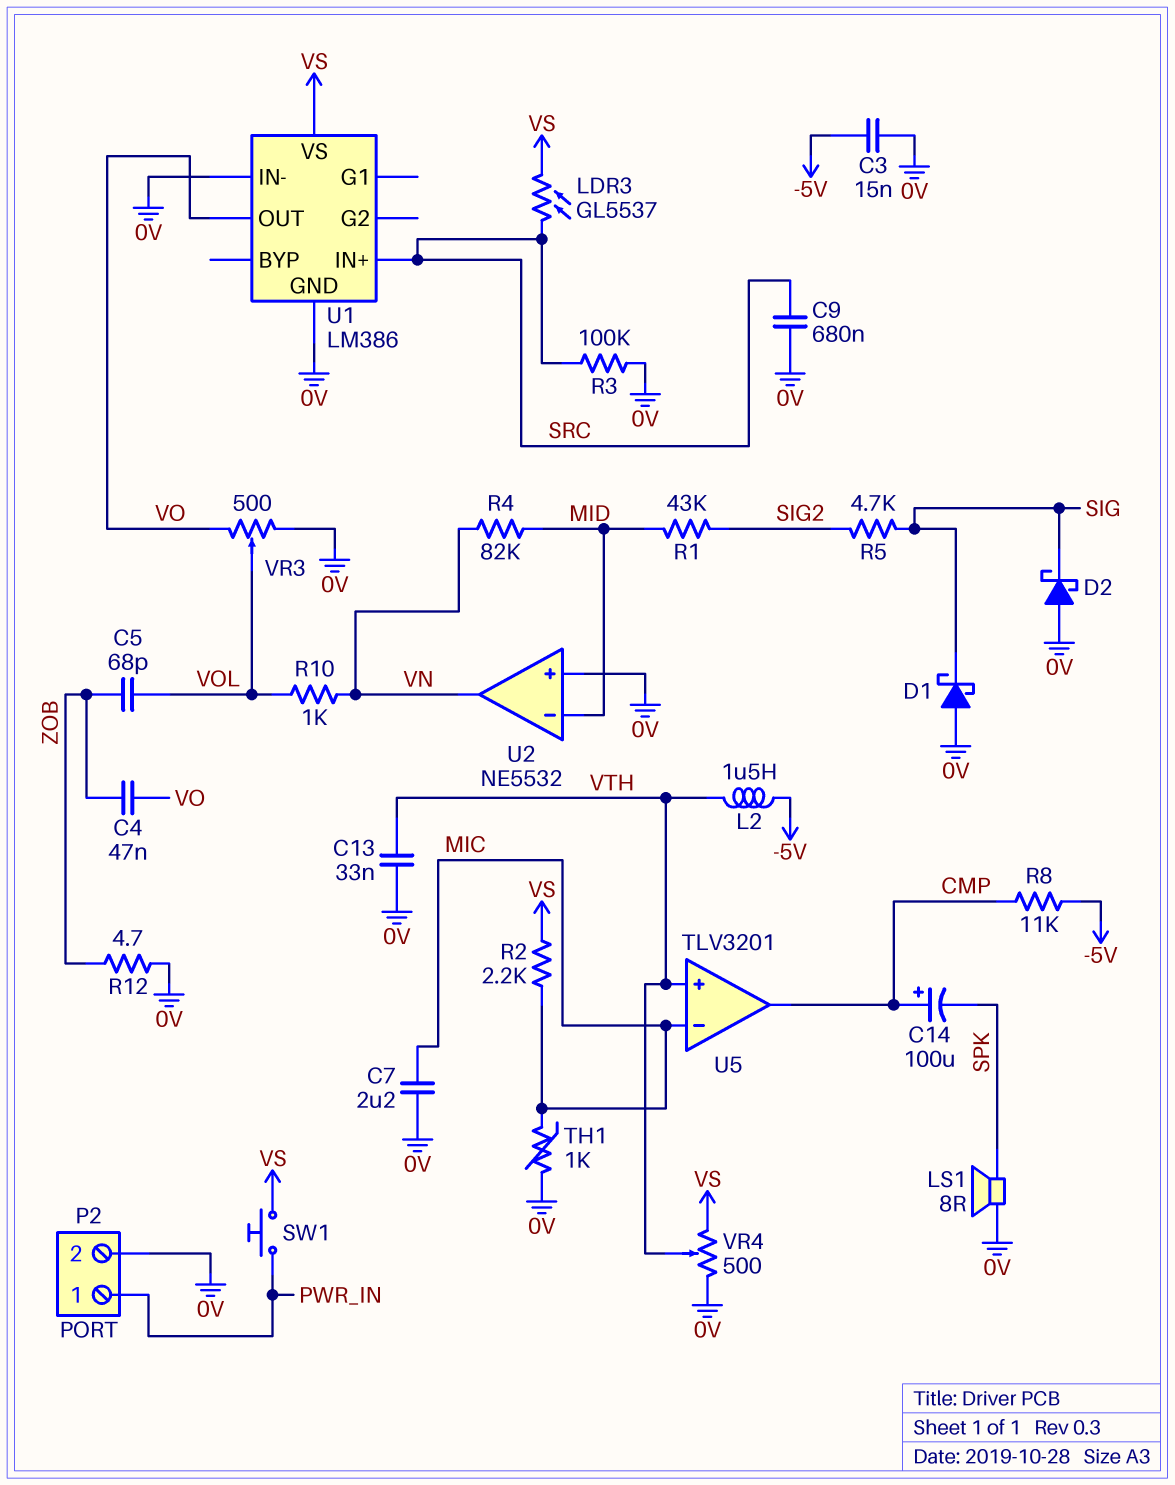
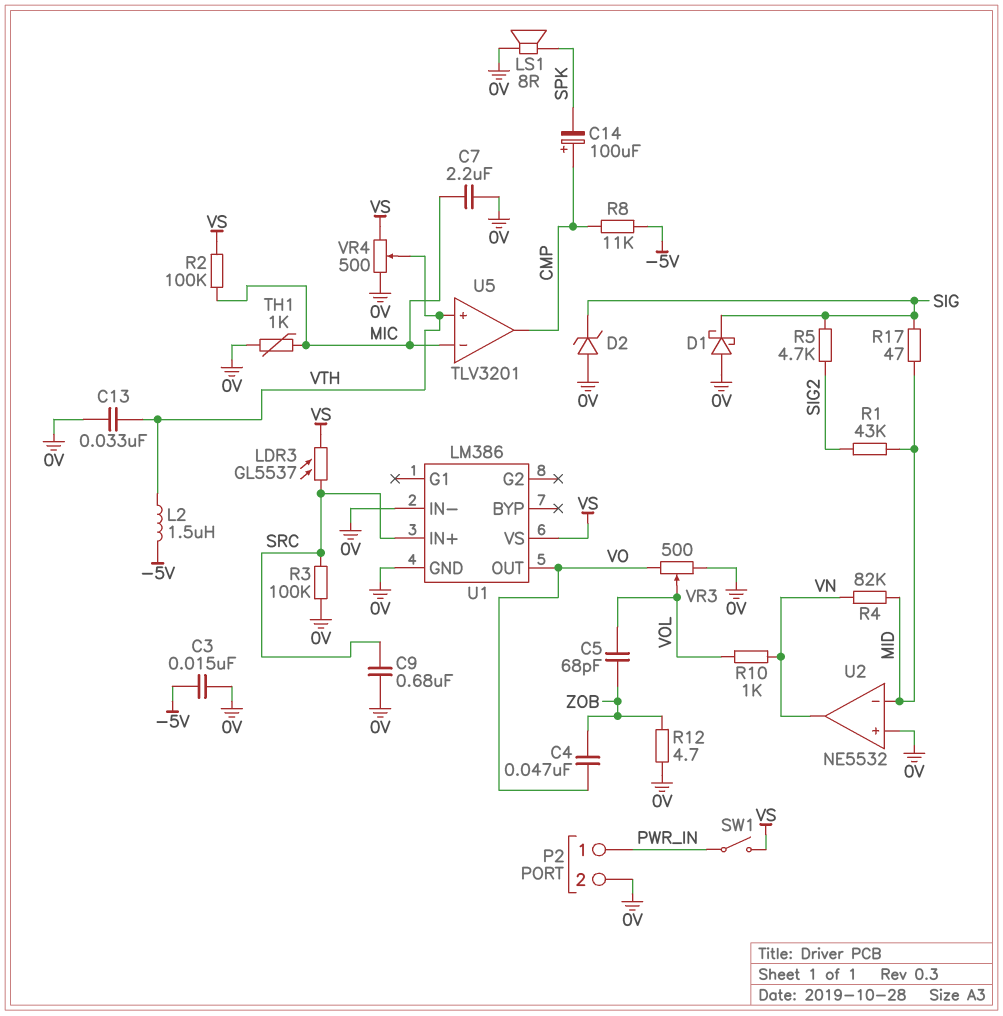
D2: schottky (A 0V, K SIG) -> zener (A 0V, K SIG)
R2: 2.2k (MIC, VS) -> 100k (MIC, VS)
R17: none -> 47 (MID, SIG)
SW1: button (PWR_IN, VS) -> switch (PWR_IN, VS)

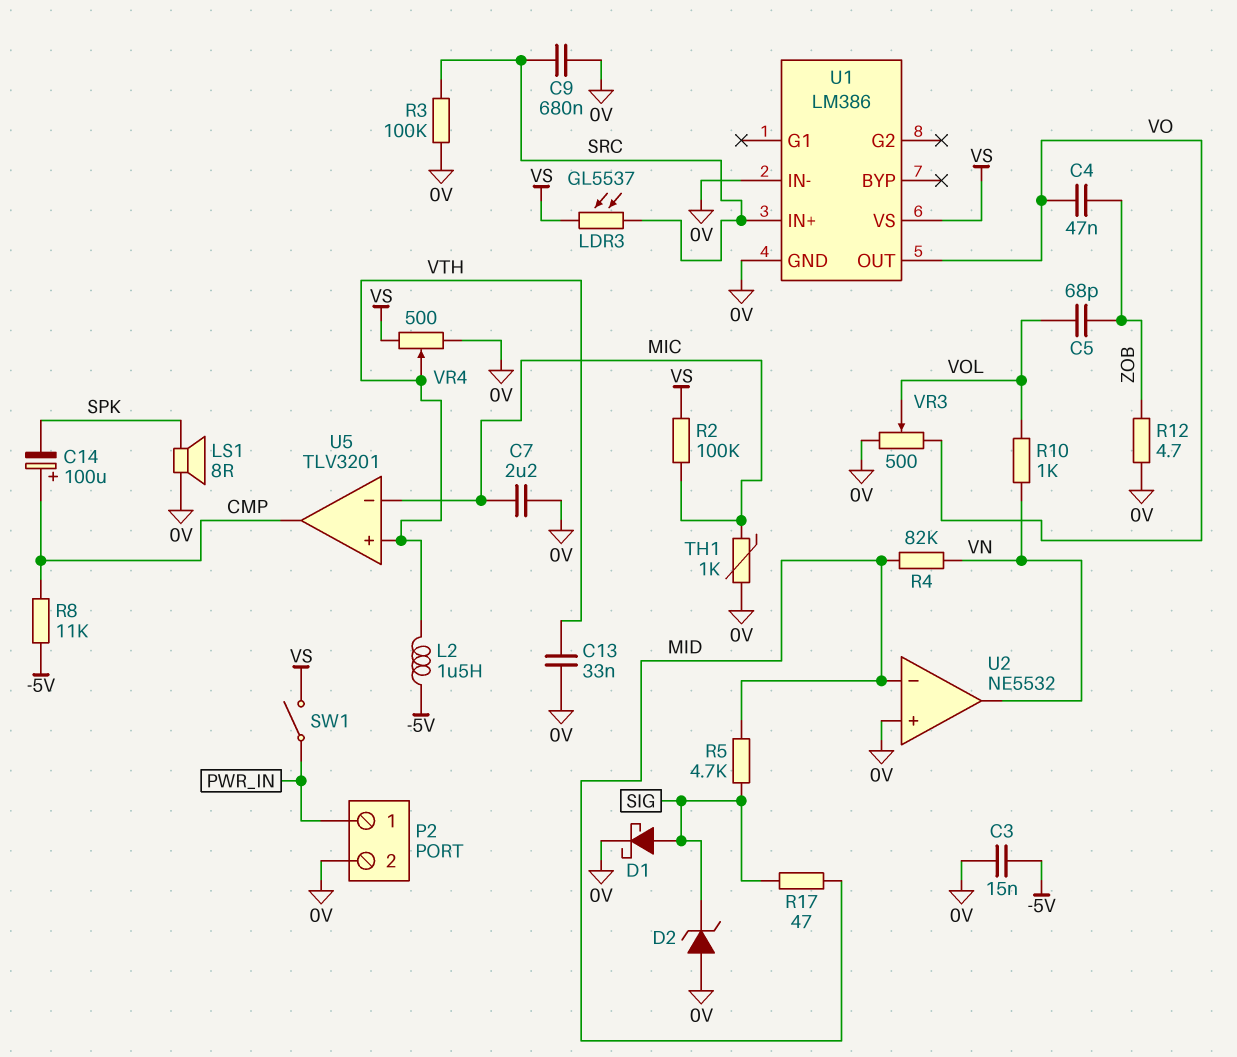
D1: schottky (A 0V, K SIG) -> schottky (A SIG, K 0V)
R1: 43k (MID, SIG2) -> none
R5: 4.7k (SIG, SIG2) -> 4.7k (MID, SIG)

